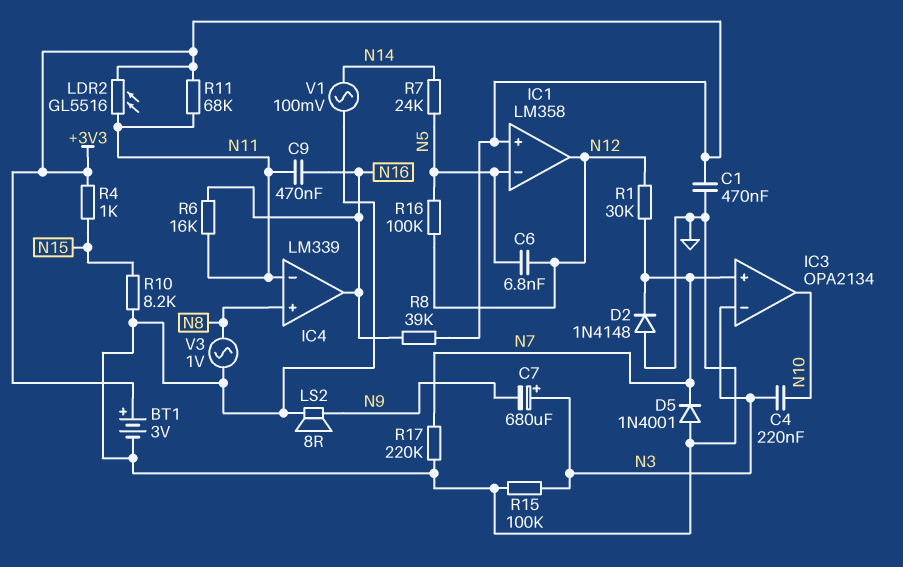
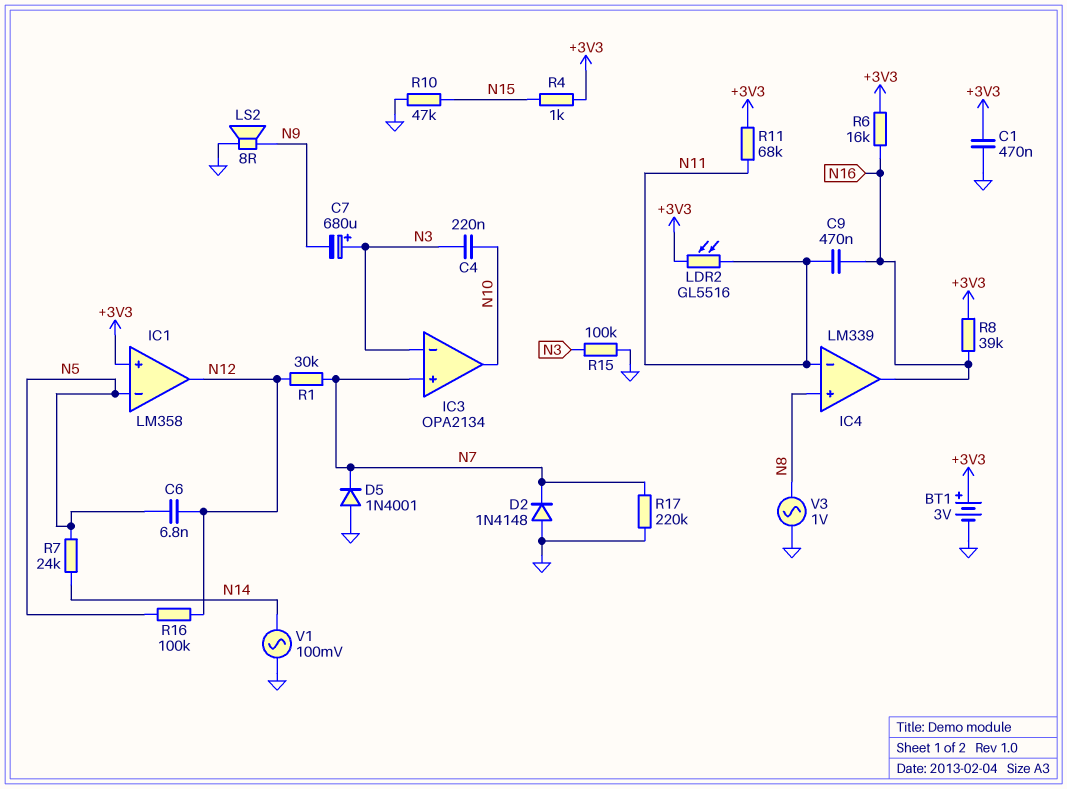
R6: 16k (N11, N16) -> 16k (+3V3, N16)
R10: 8.2k (GND, N15) -> 47k (GND, N15)

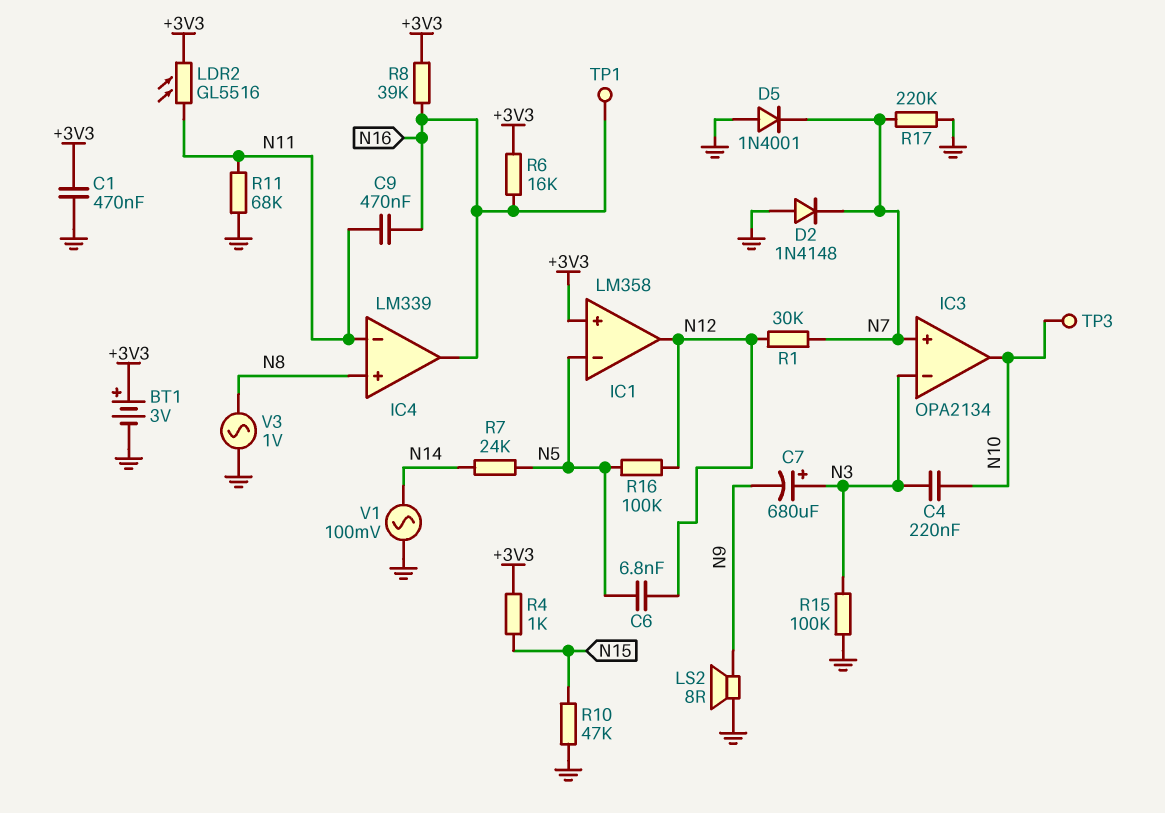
R11: 68k (+3V3, N11) -> 68k (GND, N11)
TP1: none -> test point (N16)
TP3: none -> test point (N10)

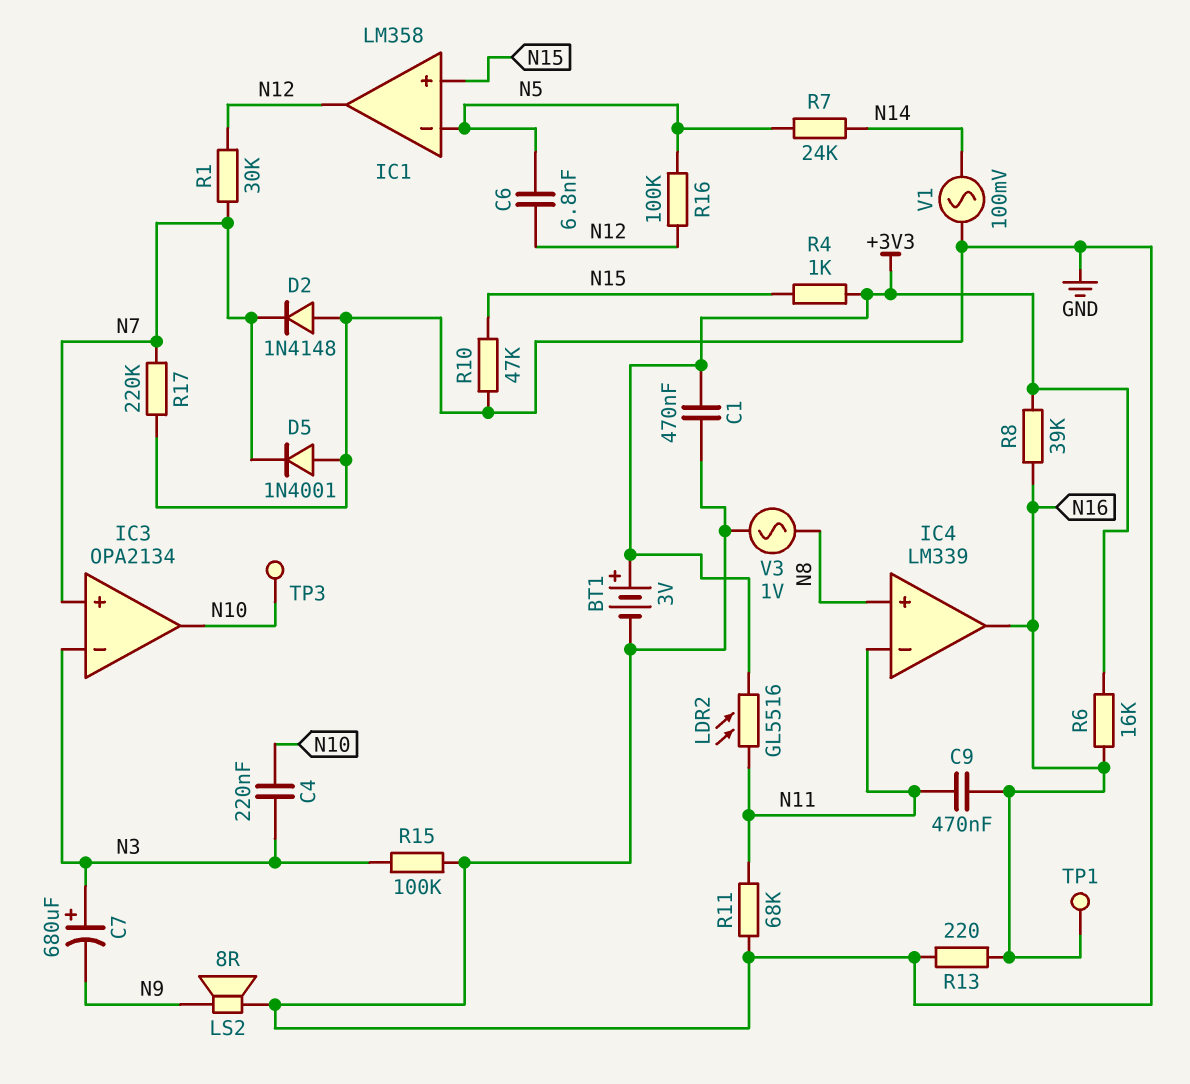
IC1 pin in+: +3V3 -> N15
R13: none -> 220 (GND, N16)

